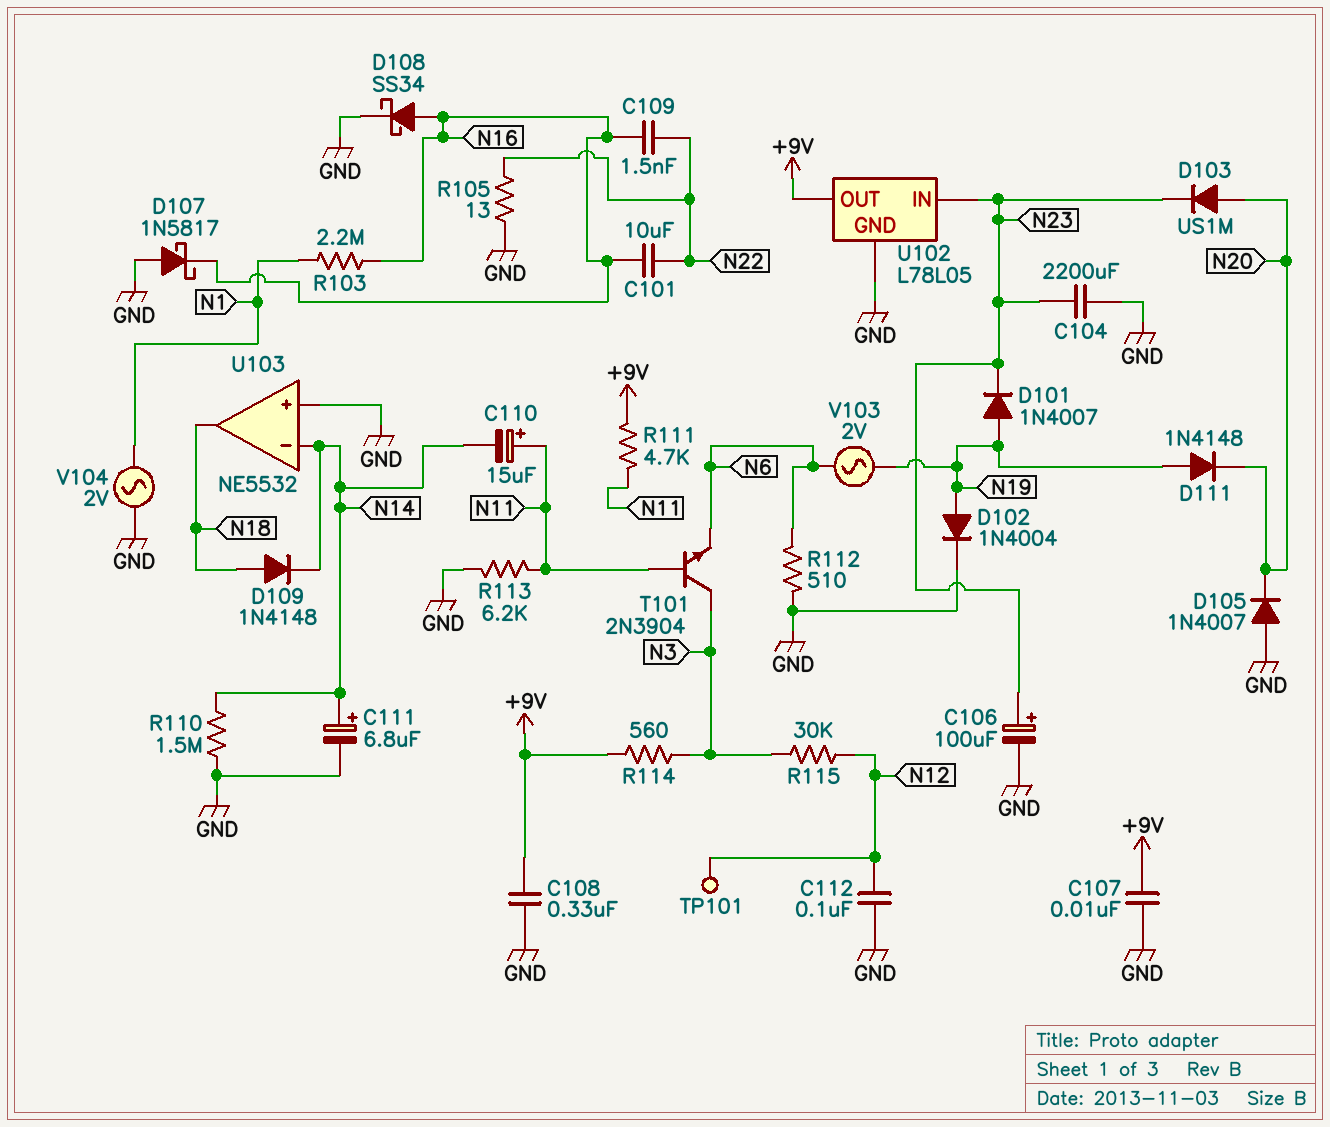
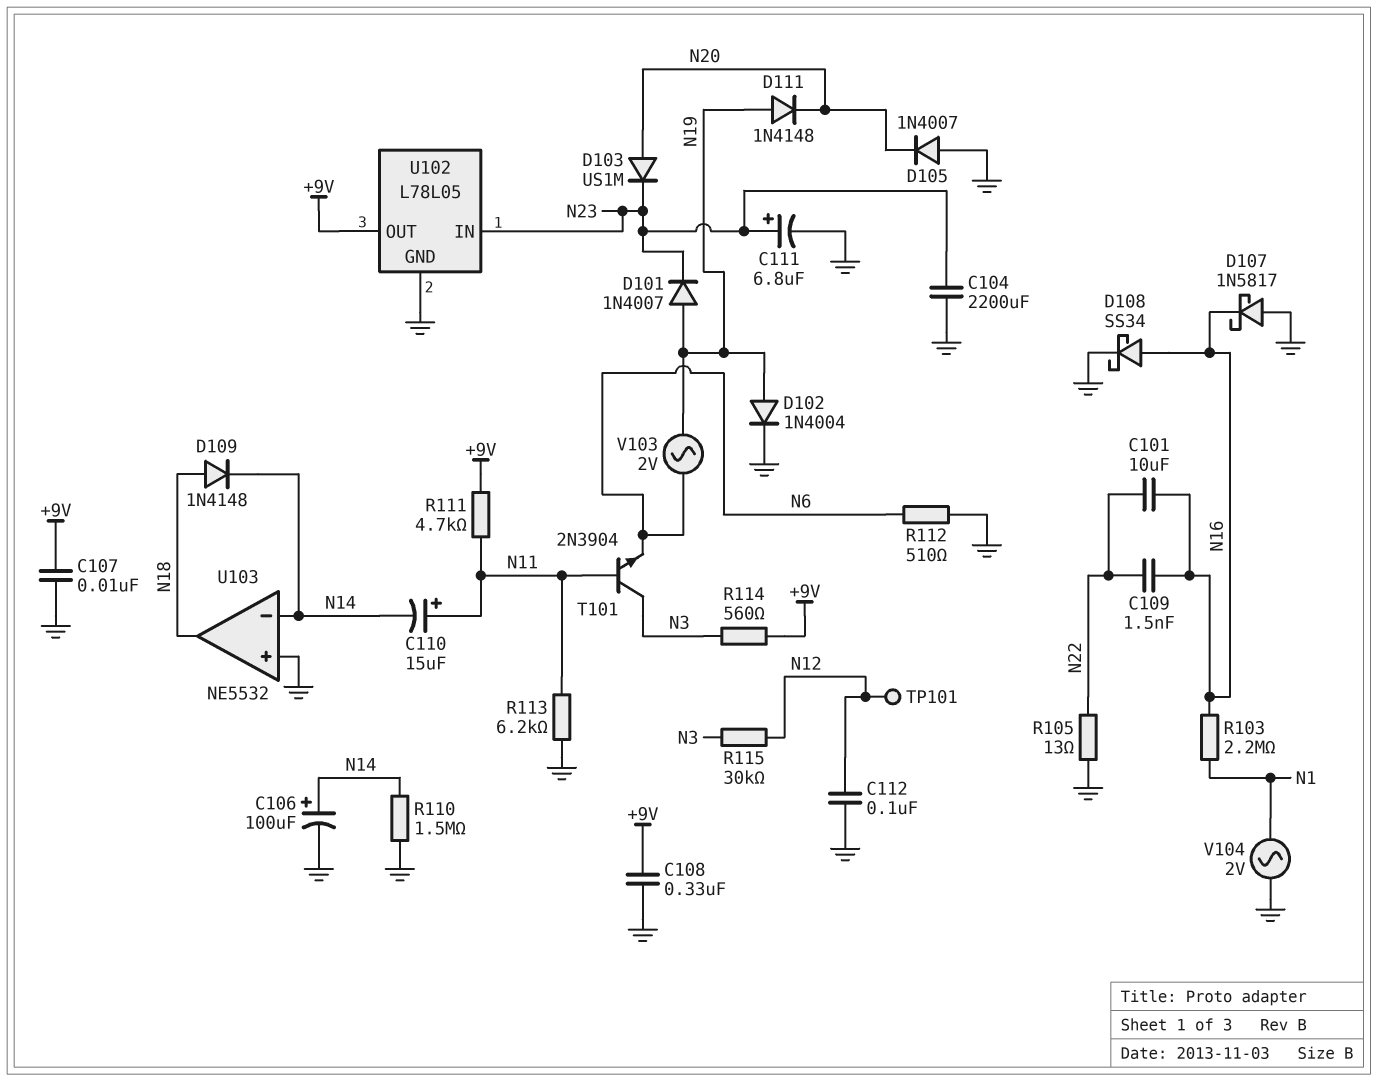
C106: 100uF (plus N23, minus GND) -> 100uF (plus N14, minus GND)
C111: 6.8uF (plus N14, minus GND) -> 6.8uF (plus N23, minus GND)

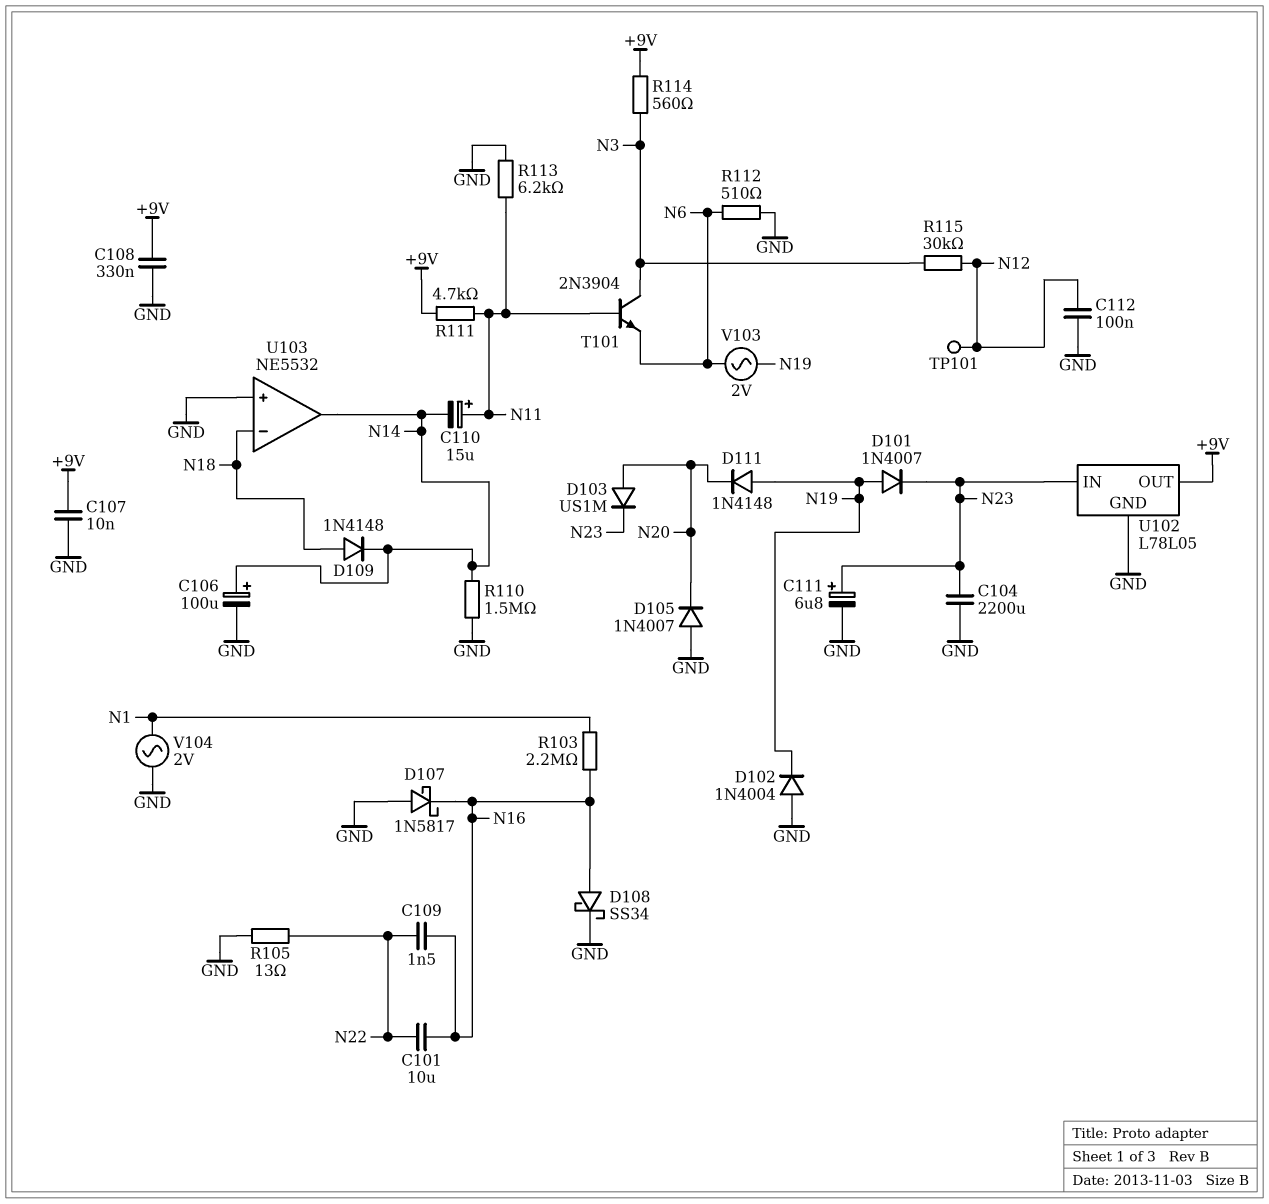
D102: diode 1N4004 (A N19, K GND) -> diode 1N4004 (A GND, K N19)
U103 pin in-: N14 -> N18
U103 pin out: N18 -> N14

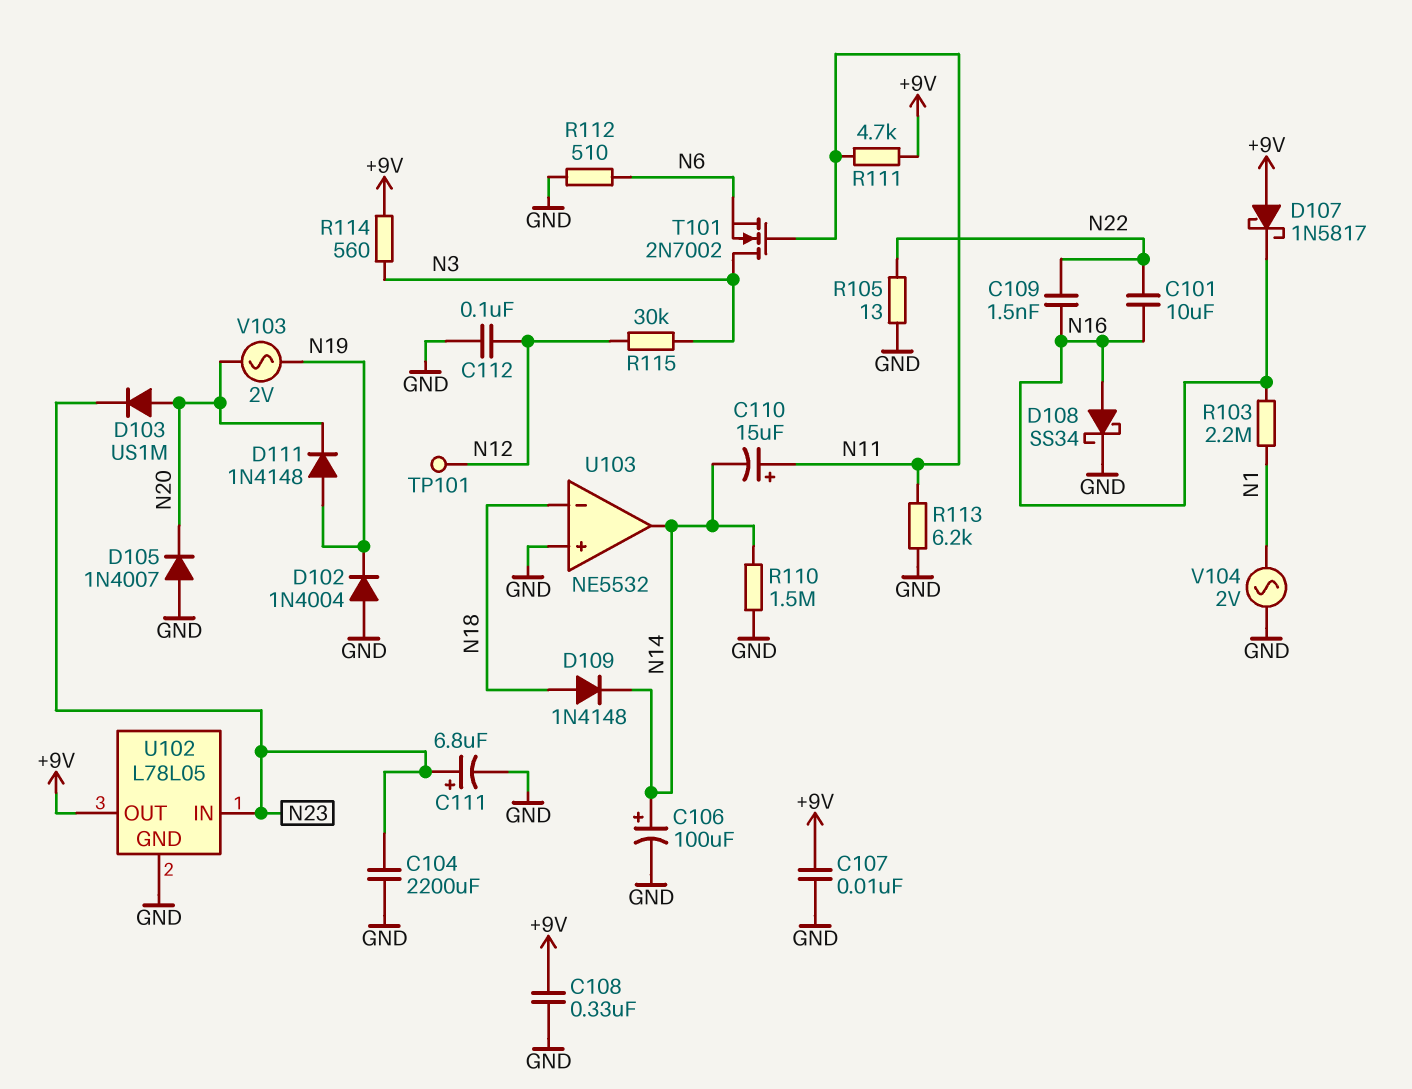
D101: diode 1N4007 (A N19, K N23) -> none
D107: schottky 1N5817 (A GND, K N16) -> schottky 1N5817 (A +9V, K N16)
T101: NPN 2N3904 (B N11, C N3, E N6) -> NMOS 2N7002 (G N11, D N3, S N6)
V103: AC 2V (N6, N19) -> AC 2V (N19, N20)

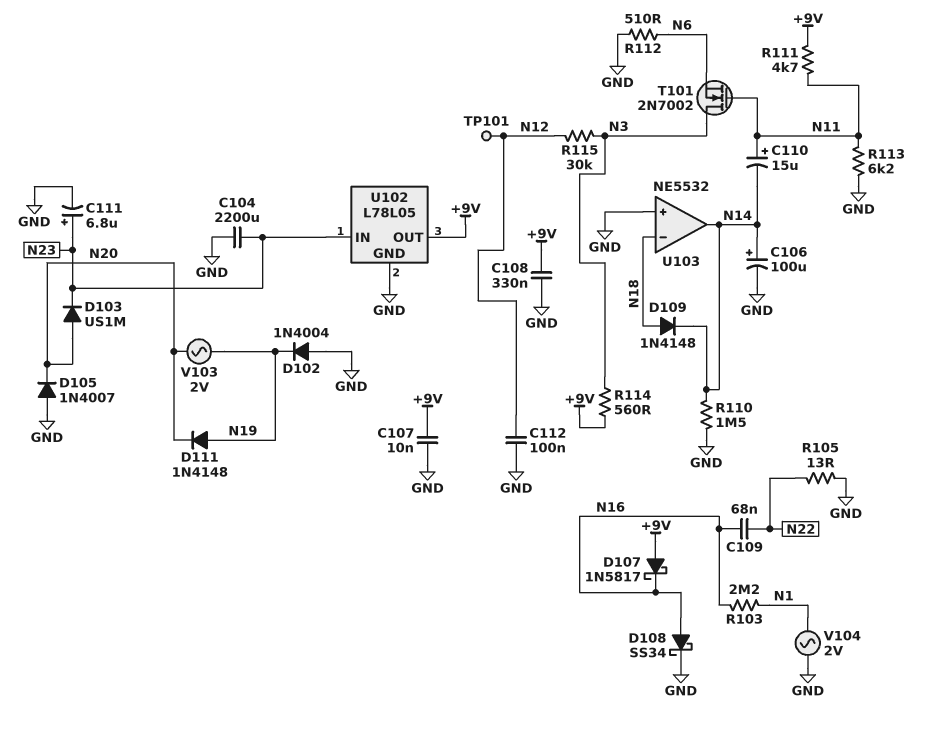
C101: 10uF (N16, N22) -> none
C109: 1.5nF (N16, N22) -> 68nF (N16, N22)

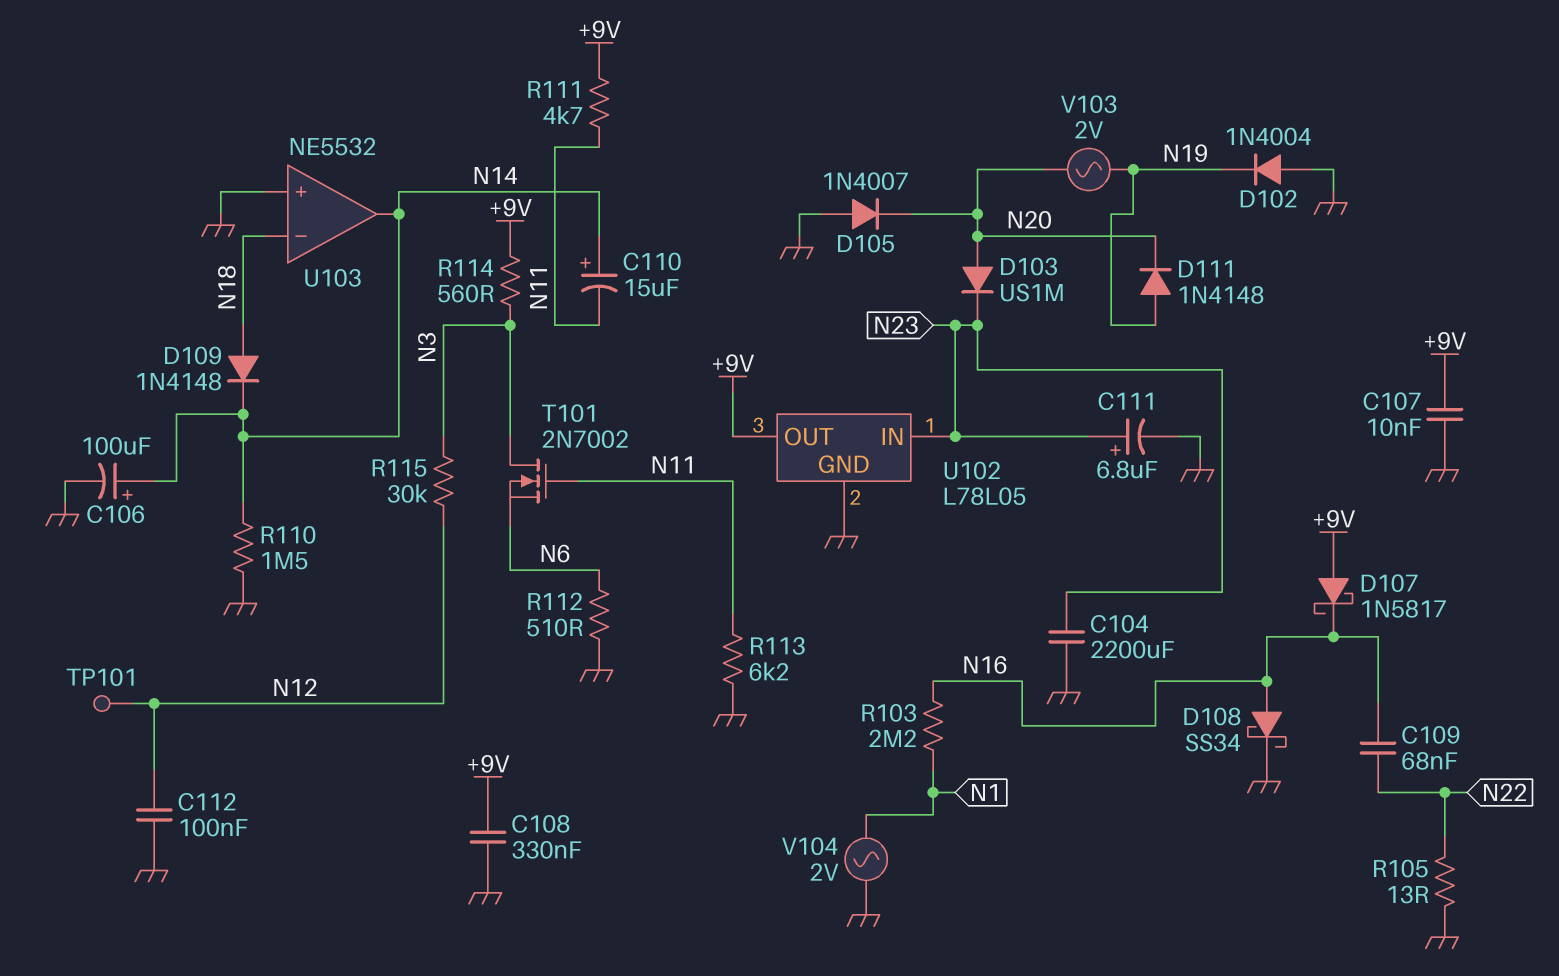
C110: 15uF (plus N11, minus N14) -> 15uF (plus N14, minus N11)

